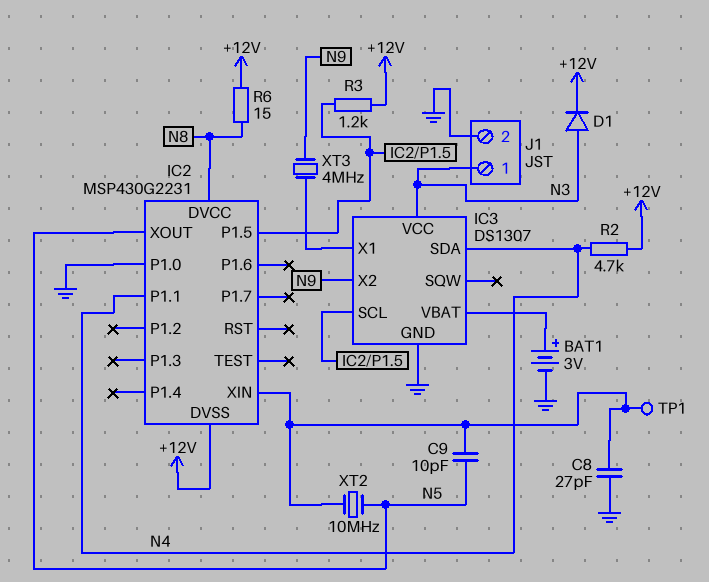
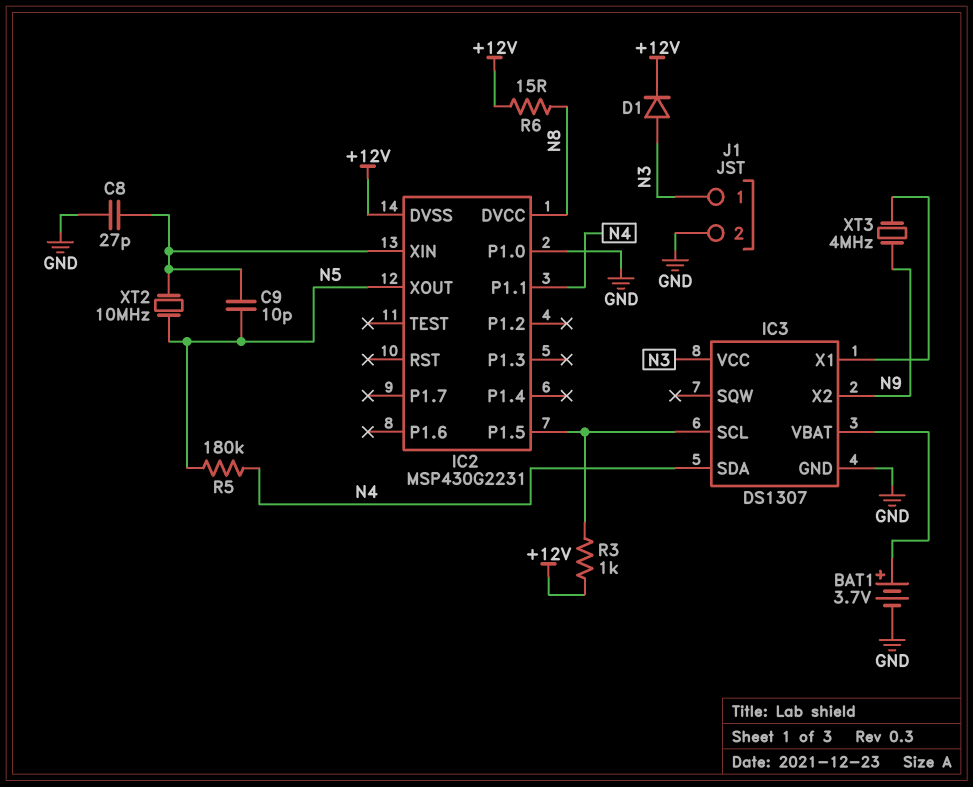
BAT1: 3V (plus IC3/VBAT, minus GND) -> 3.7V (plus IC3/VBAT, minus GND)
R2: 4.7k (+12V, N4) -> none
R3: 1.2k (+12V, IC2/P1.5) -> 1k (+12V, IC2/P1.5)
R5: none -> 180k (N4, N5)
TP1: test point (IC2/XIN) -> none

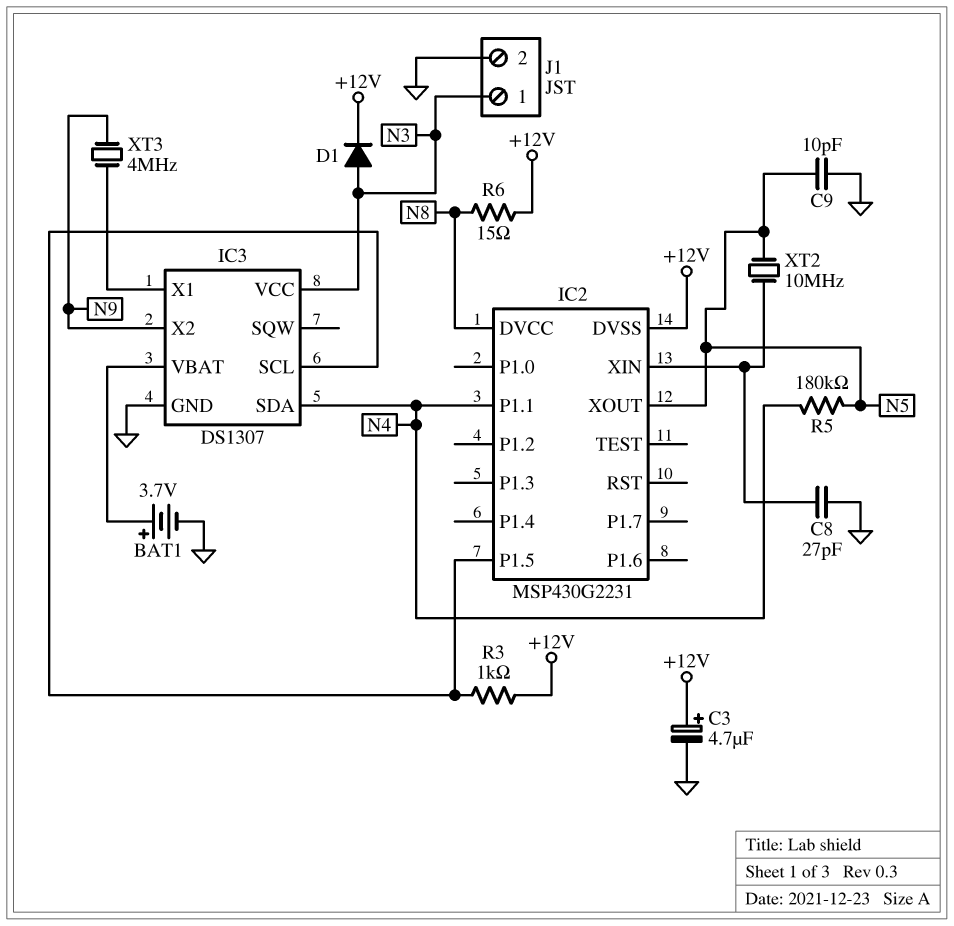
C3: none -> 4.7uF (plus +12V, minus GND)
C9: 10pF (IC2/XIN, N5) -> 10pF (GND, N5)
IC2 pin P1.0: GND -> none

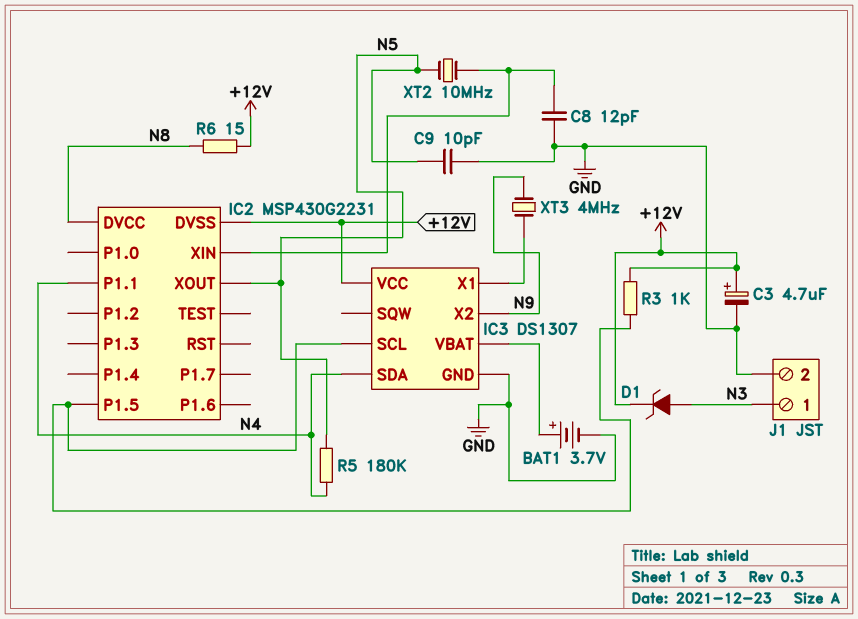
C8: 27pF (GND, IC2/XIN) -> 12pF (GND, IC2/XIN)
D1: diode (A N3, K +12V) -> zener (A N3, K +12V)
IC3 pin VCC: N3 -> +12V

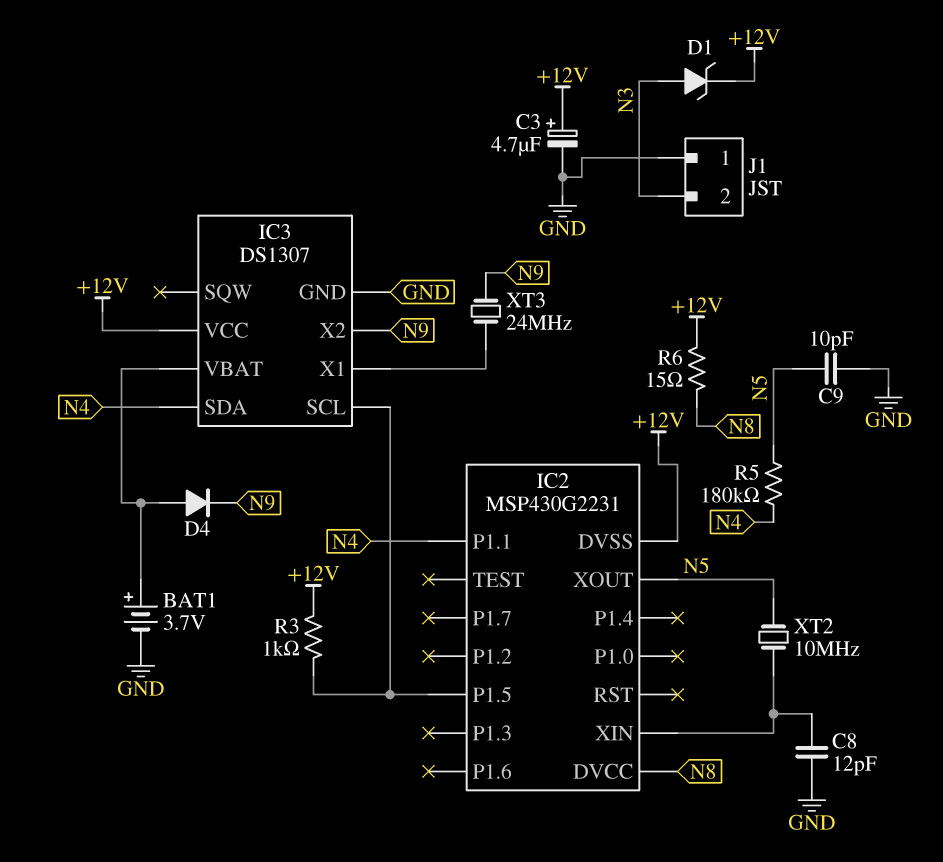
D4: none -> diode (A IC3/VBAT, K N9)
J1 pin 1: N3 -> GND
J1 pin 2: GND -> N3
XT3: 4MHz (IC3/X1, N9) -> 24MHz (IC3/X1, N9)

